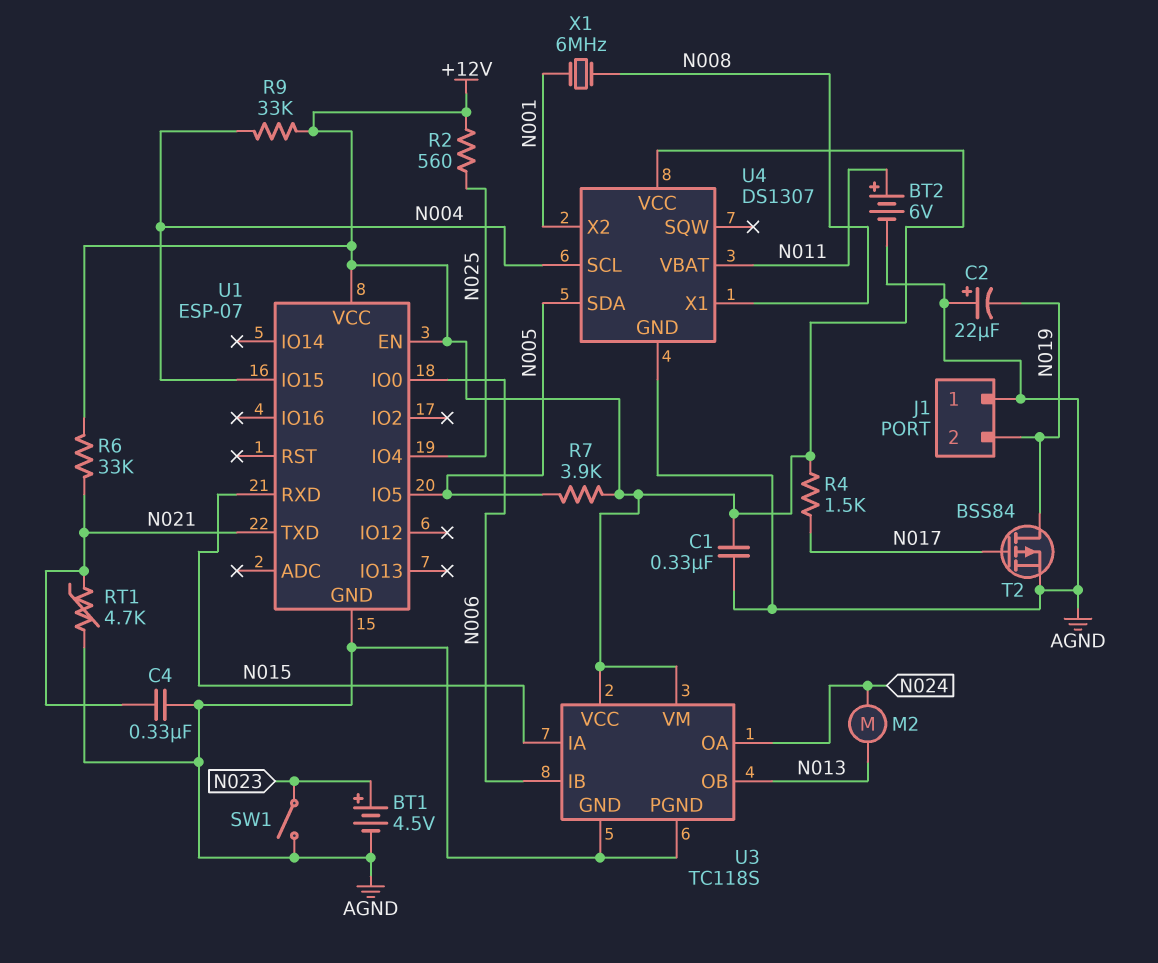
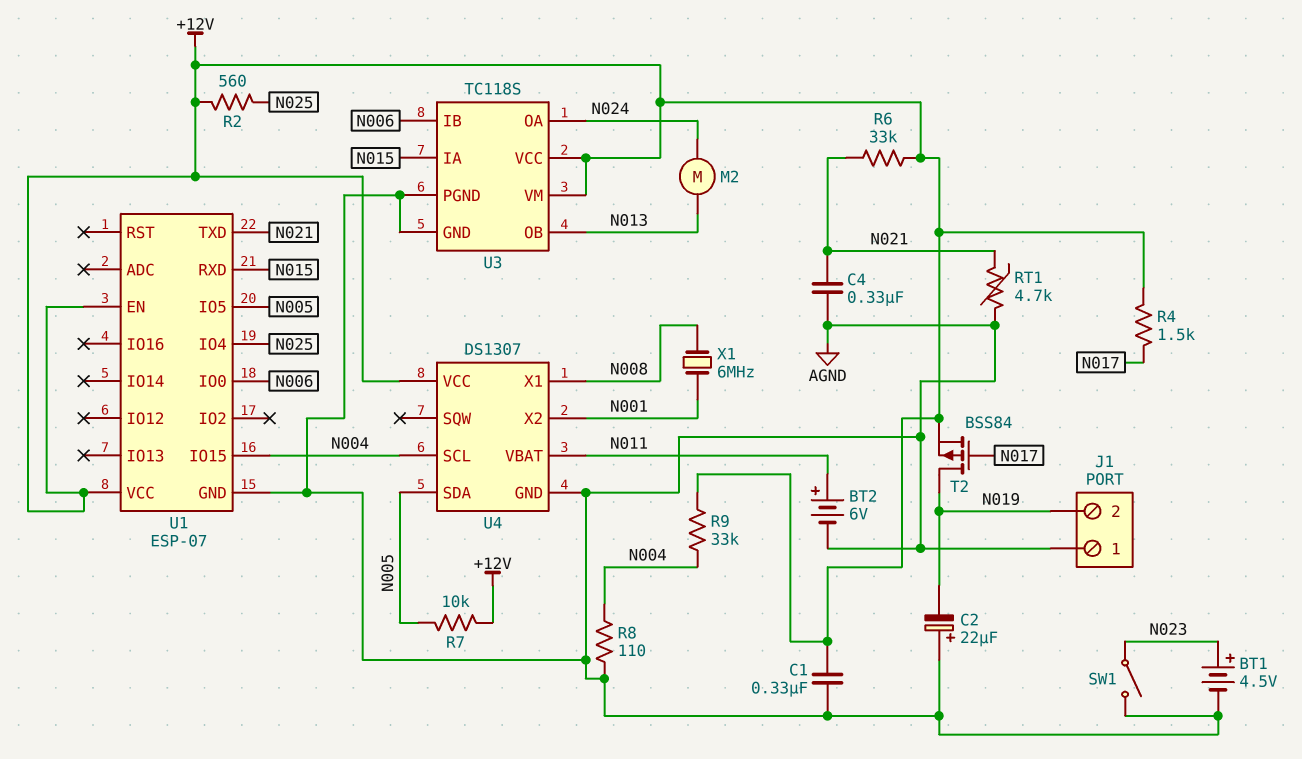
R7: 3.9k (+12V, N005) -> 10k (+12V, N005)
R8: none -> 110 (AGND, N004)
T2: PMOS BSS84 (G N017, D N019, S AGND) -> PMOS BSS84 (G N017, D N019, S +12V)

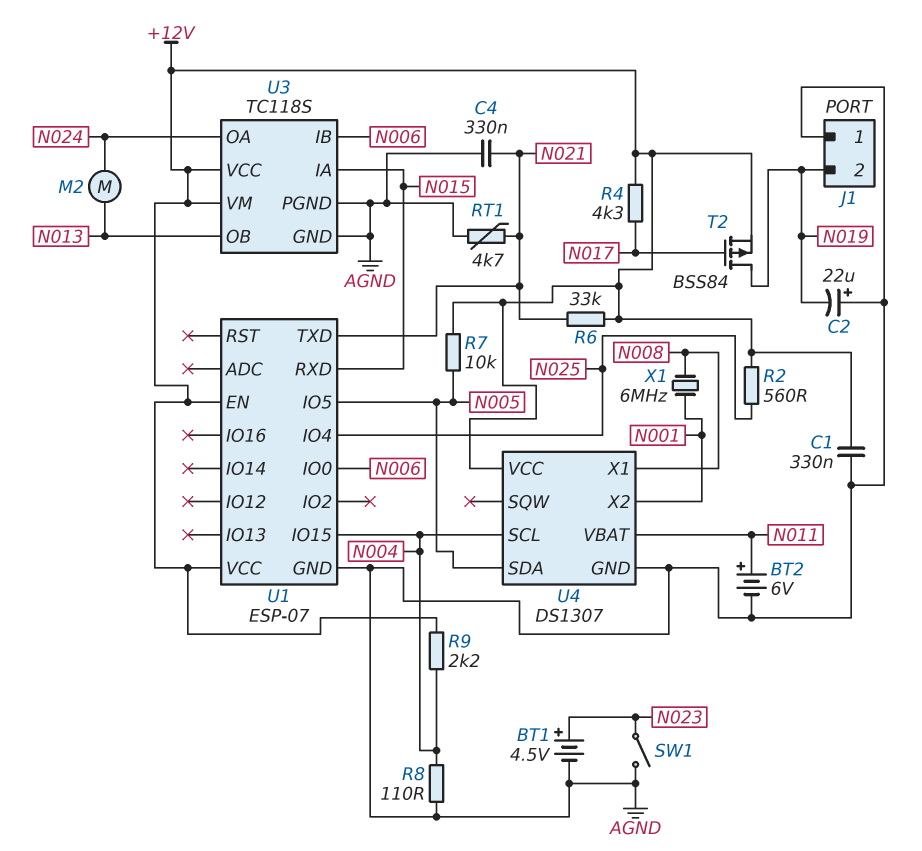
R4: 1.5k (+12V, N017) -> 4.3k (+12V, N017)
R9: 33k (+12V, N004) -> 2.2k (+12V, N004)

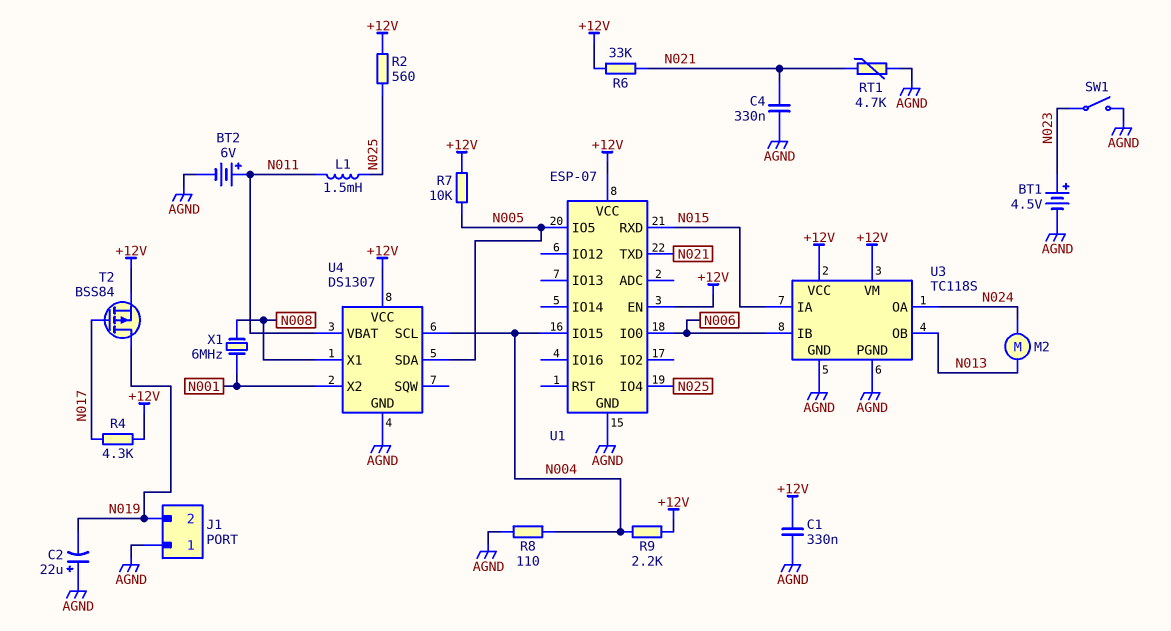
L1: none -> 1.5mH (N011, N025)

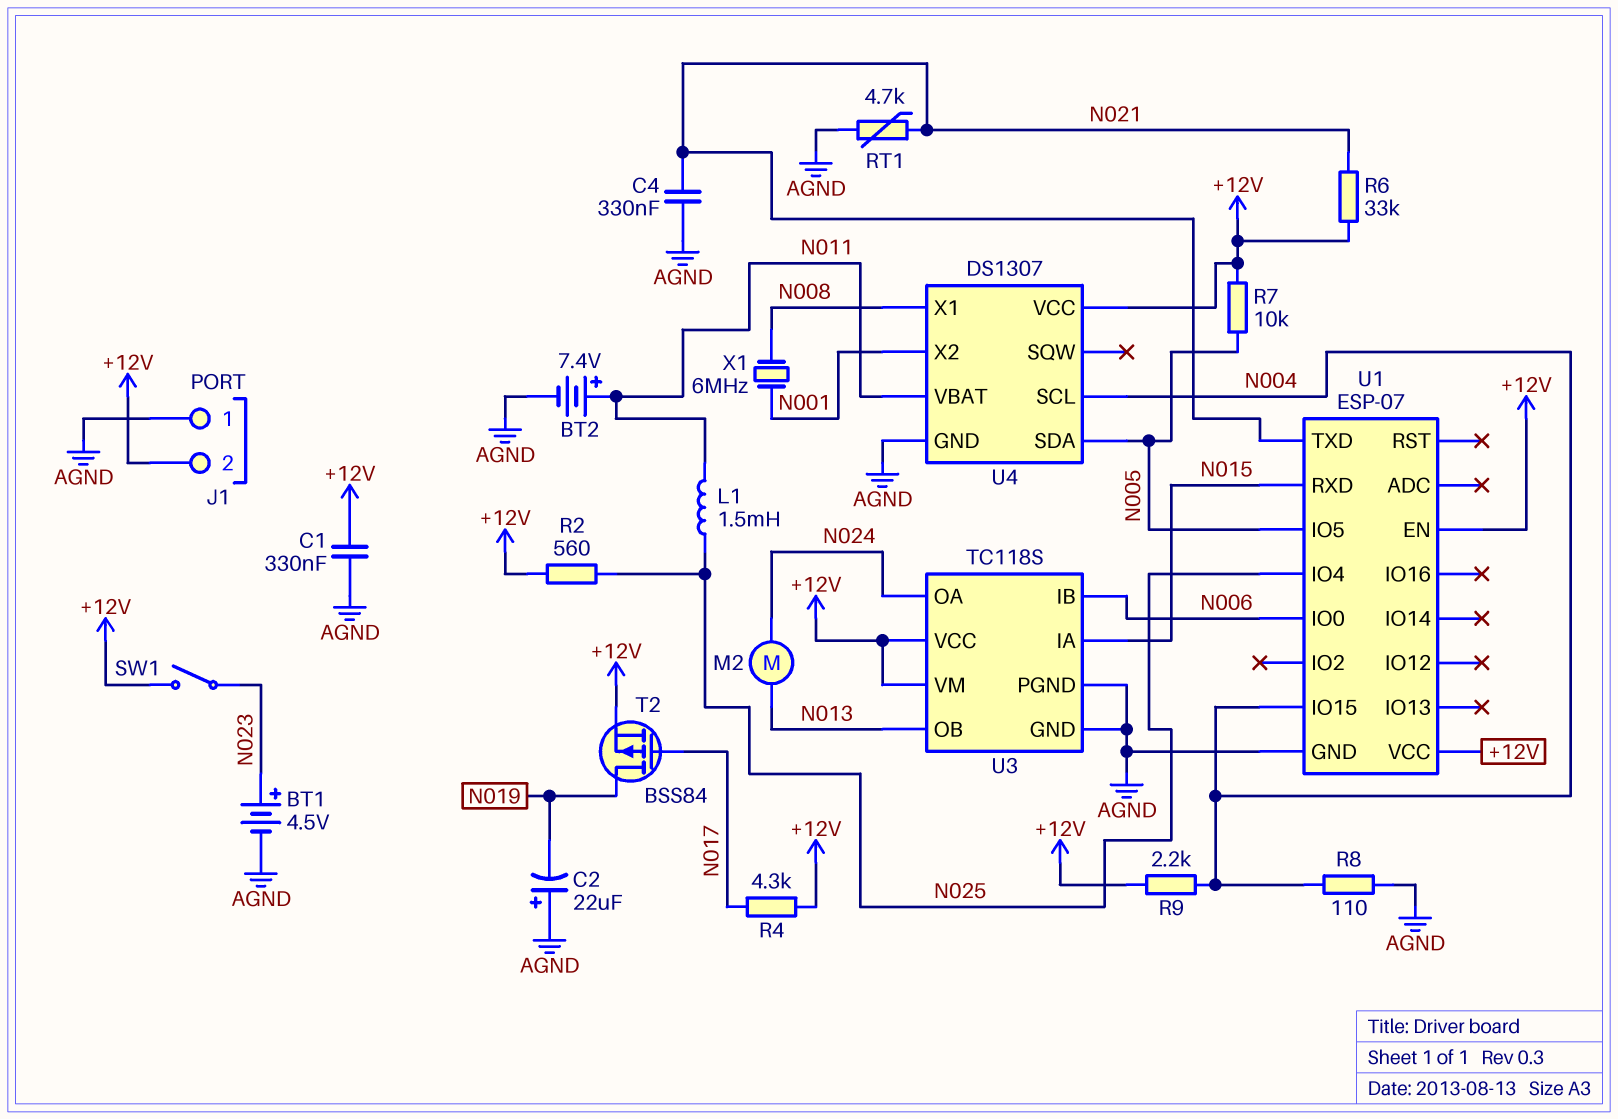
BT2: 6V (plus N011, minus AGND) -> 7.4V (plus N011, minus AGND)
J1 pin 2: N019 -> +12V
SW1: switch (AGND, N023) -> switch (+12V, N023)

